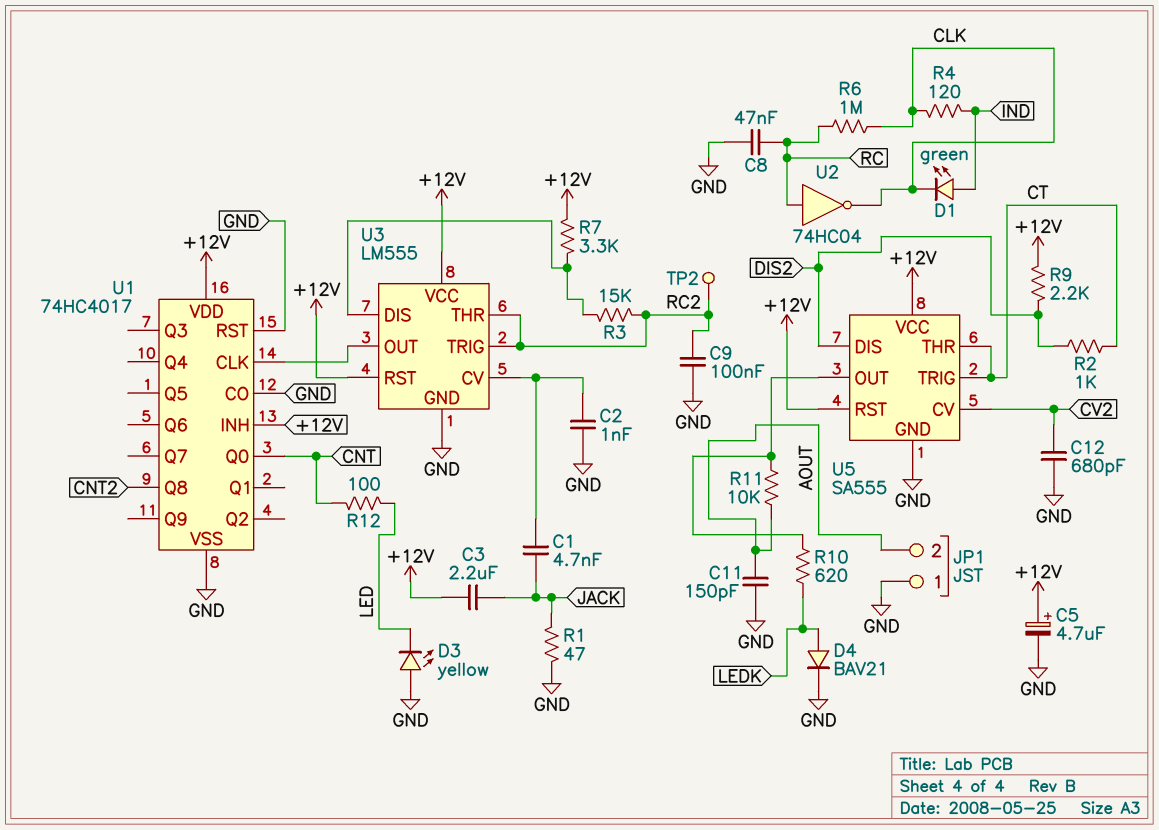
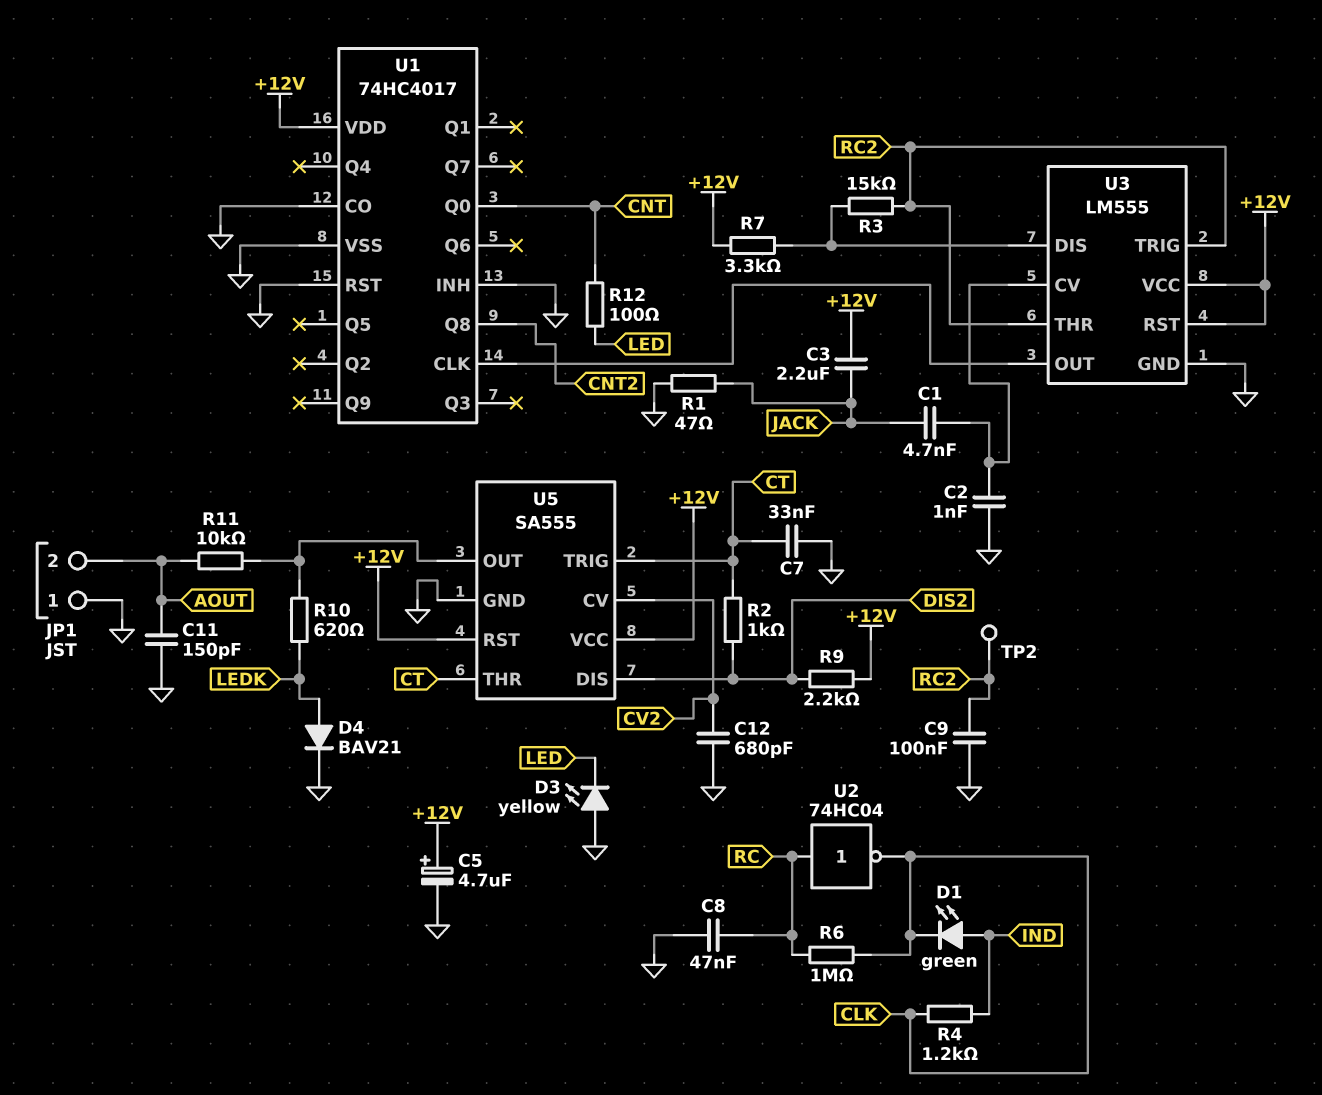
C7: none -> 33nF (CT, GND)
R4: 120 (CLK, IND) -> 1.2k (CLK, IND)
U1 pin INH: +12V -> GND

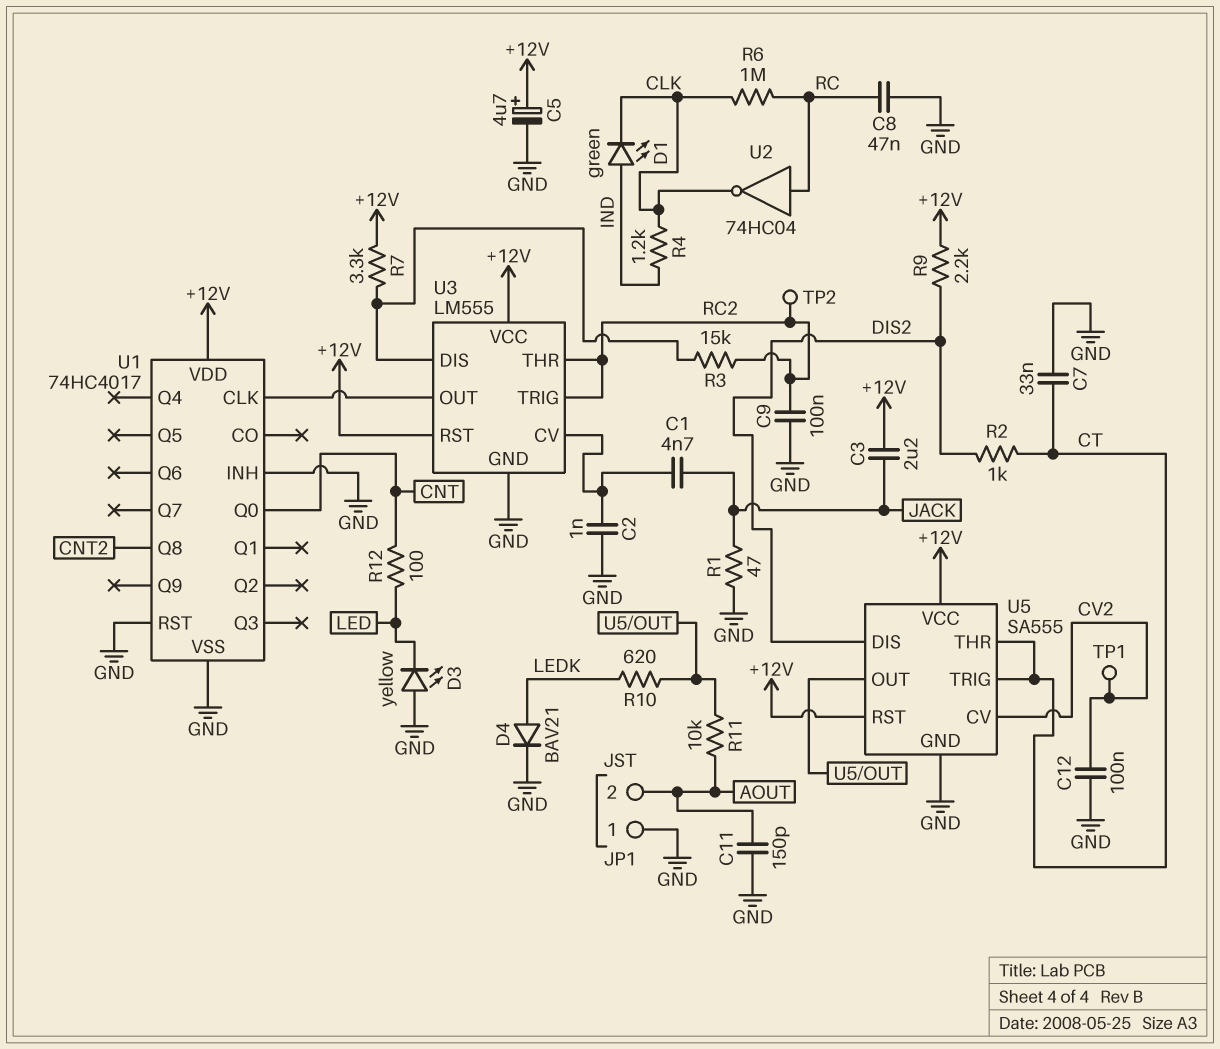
C12: 680pF (CV2, GND) -> 100nF (CV2, GND)
TP1: none -> test point (CV2)
U1 pin CO: GND -> none

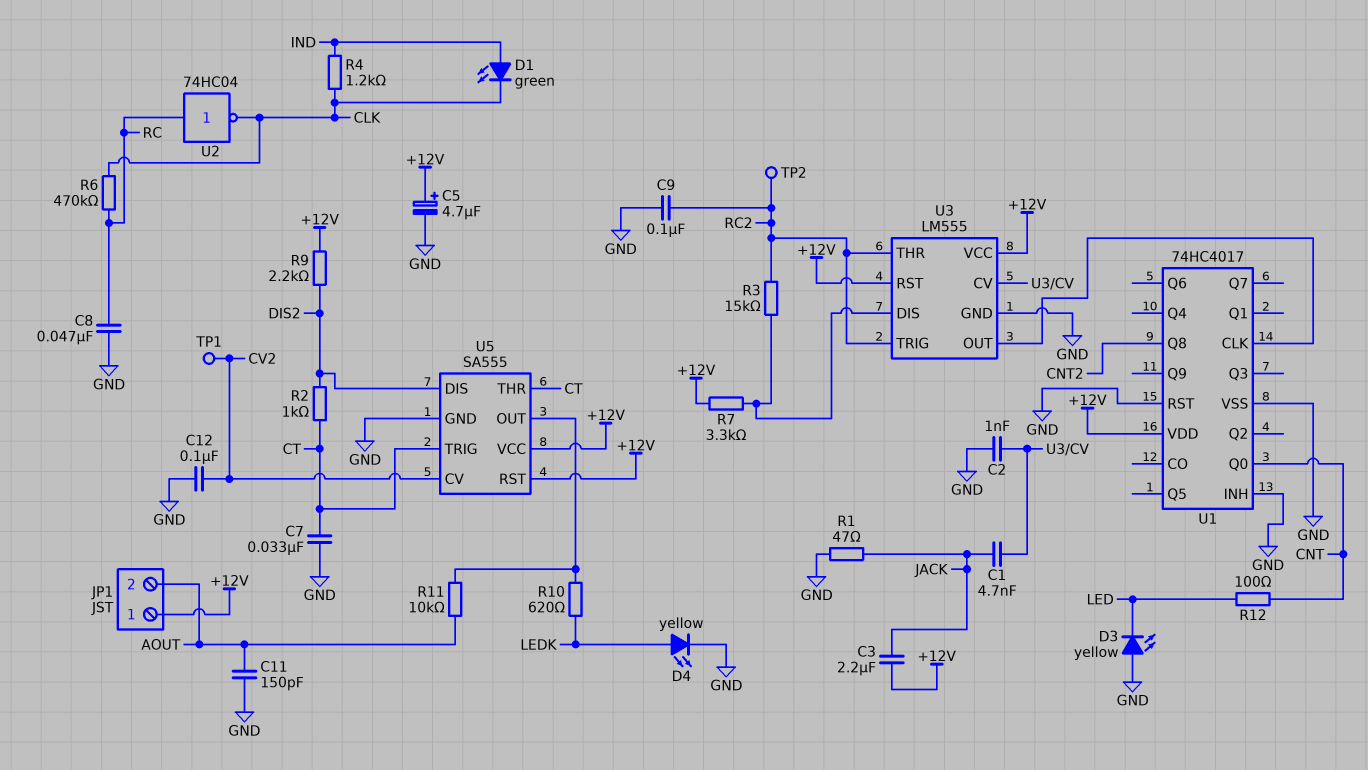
D4: diode BAV21 (A LEDK, K GND) -> LED yellow (A LEDK, K GND)
JP1 pin 1: GND -> +12V
R6: 1M (CLK, RC) -> 470k (CLK, RC)

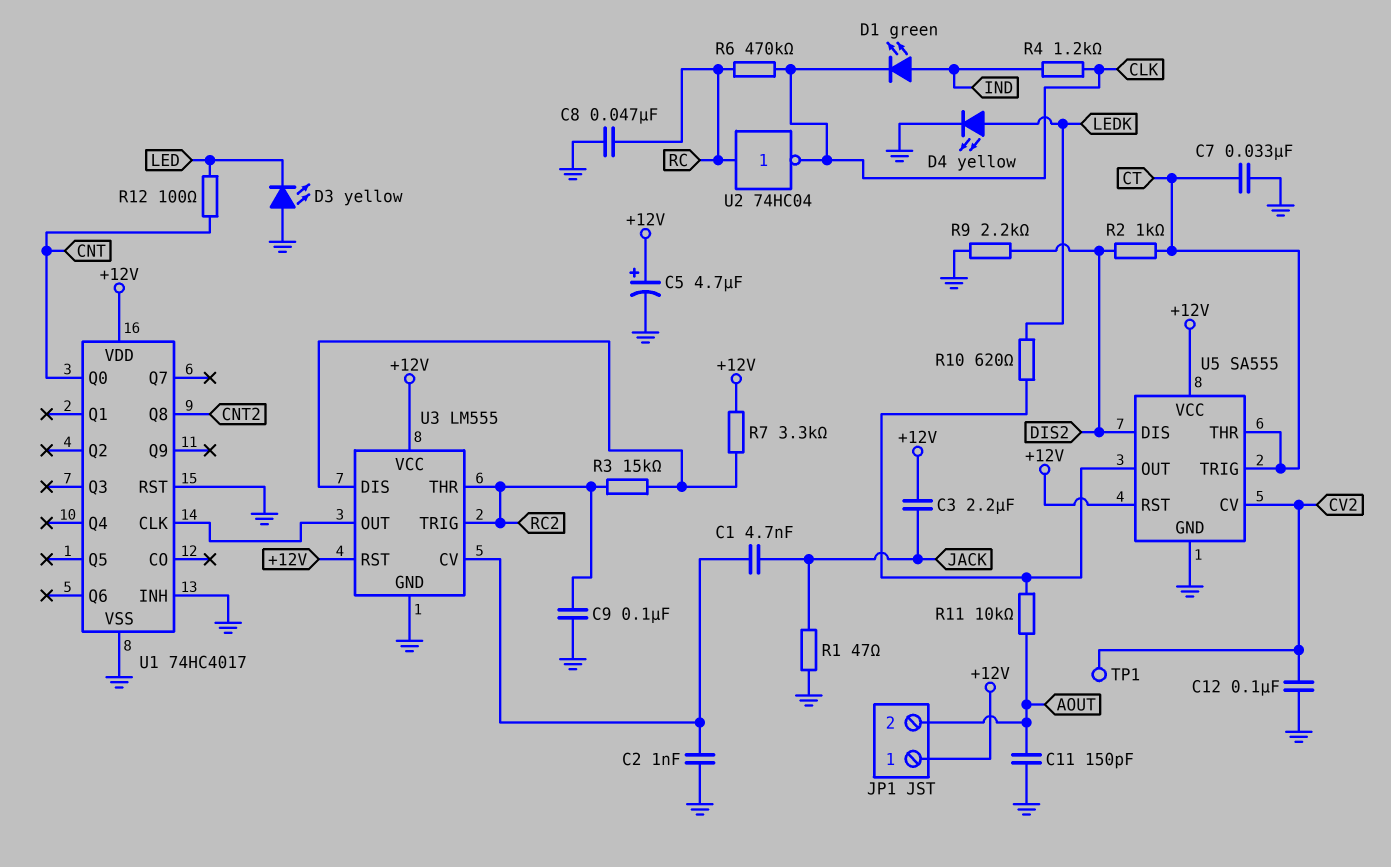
R9: 2.2k (+12V, DIS2) -> 2.2k (DIS2, GND)
TP2: test point (RC2) -> none

